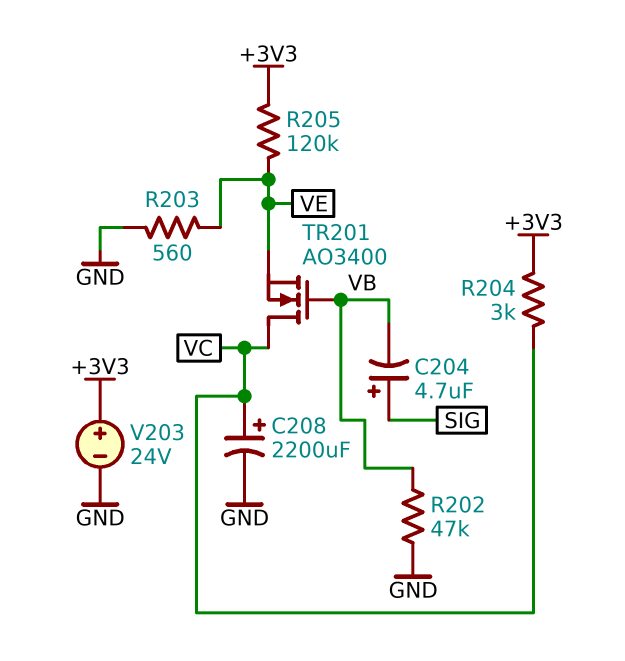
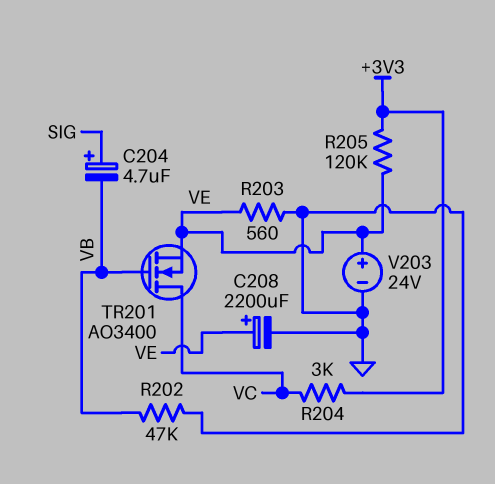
C208: 2200uF (plus VC, minus GND) -> 2200uF (plus VE, minus GND)
V203: 24V (plus +3V3, minus GND) -> 24V (plus VE, minus GND)

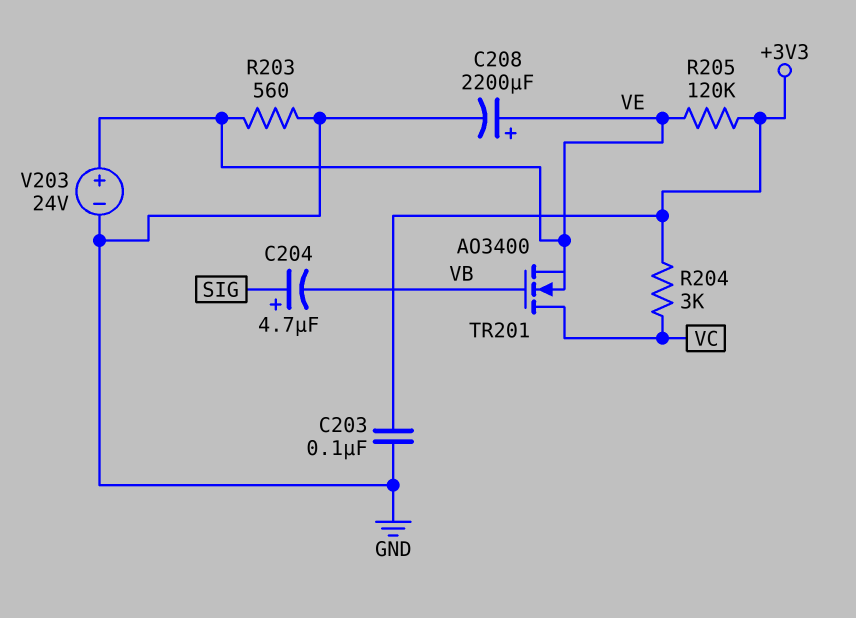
C203: none -> 100nF (+3V3, GND)
R202: 47k (GND, VB) -> none

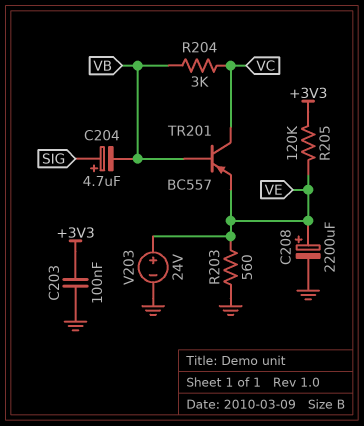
R204: 3k (+3V3, VC) -> 3k (VB, VC)
TR201: NMOS AO3400 (G VB, D VC, S VE) -> PNP BC557 (B VB, C VC, E VE)

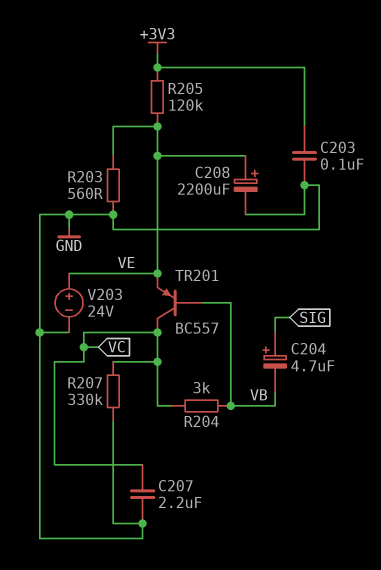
C207: none -> 2.2uF (GND, VC)
R207: none -> 330k (GND, VC)

